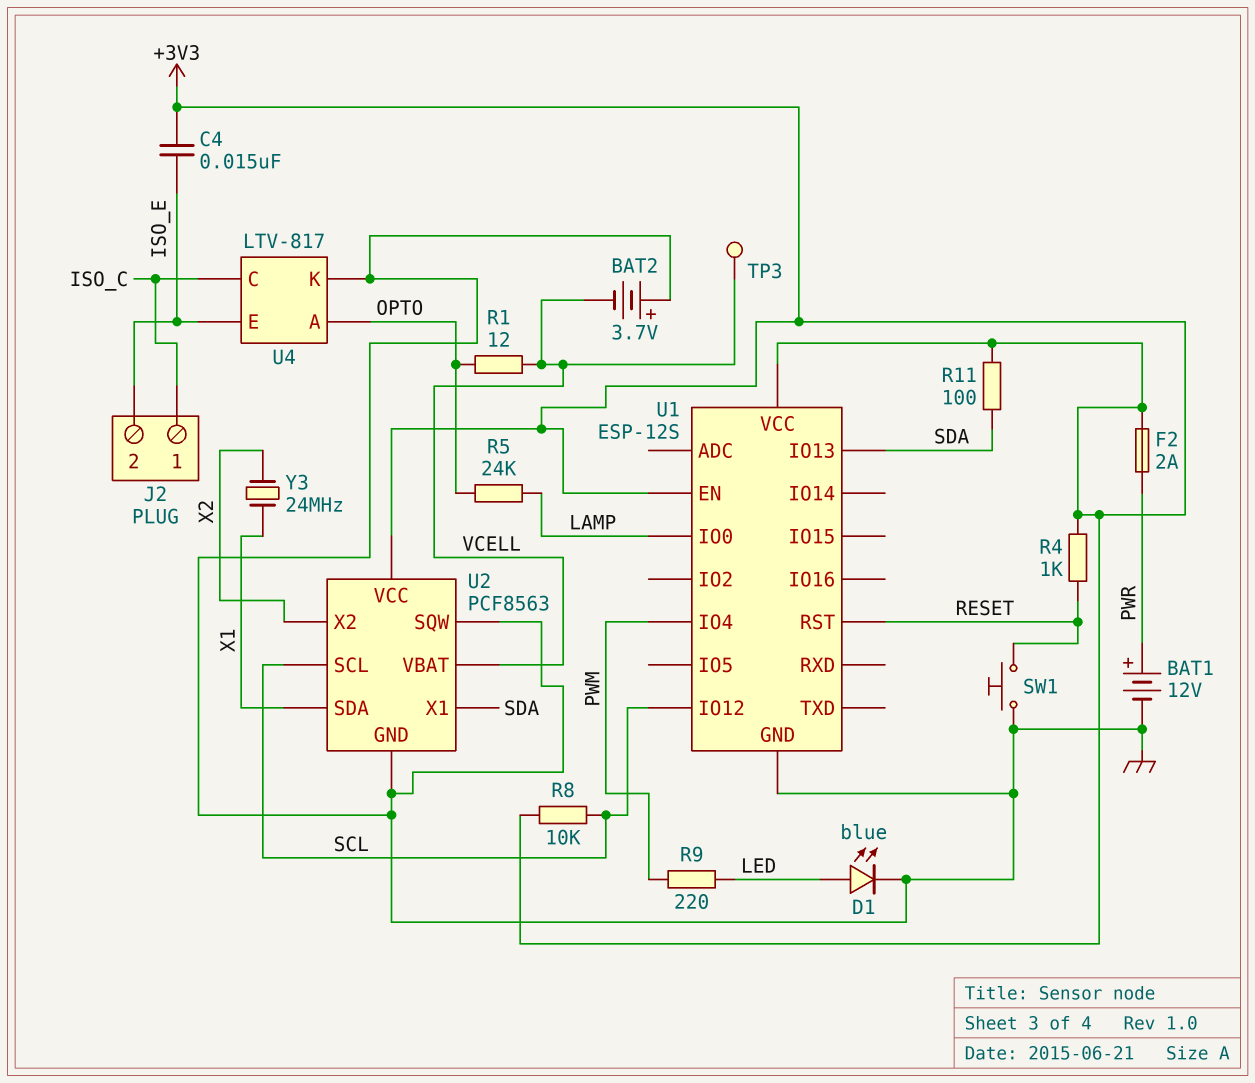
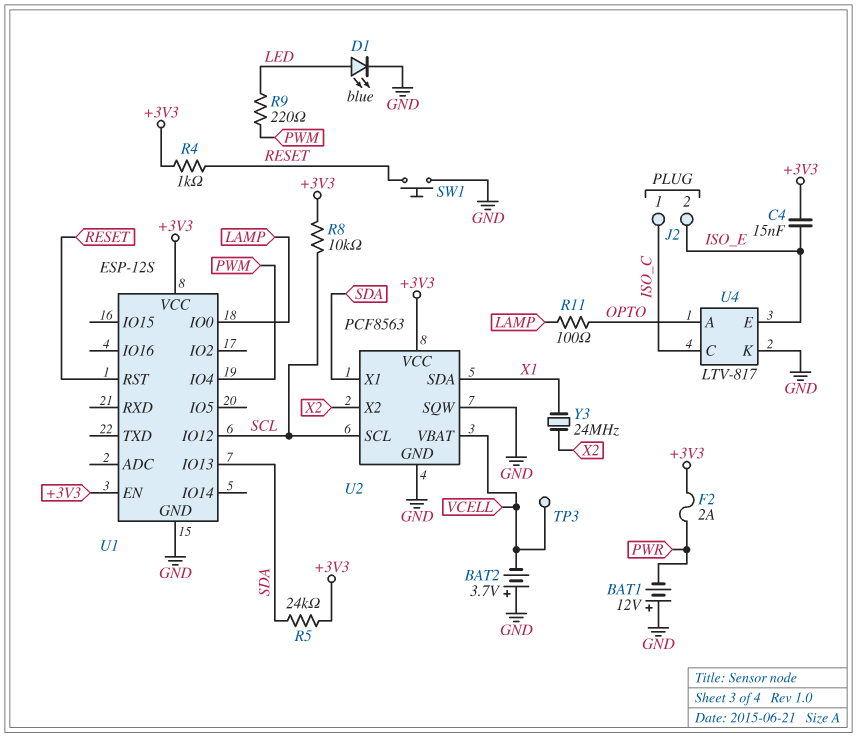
BAT1: 12V (plus PWR, minus GND) -> 12V (plus GND, minus PWR)
R1: 12 (OPTO, VCELL) -> none
R5: 24k (LAMP, OPTO) -> 24k (+3V3, SDA)
R11: 100 (+3V3, SDA) -> 100 (LAMP, OPTO)

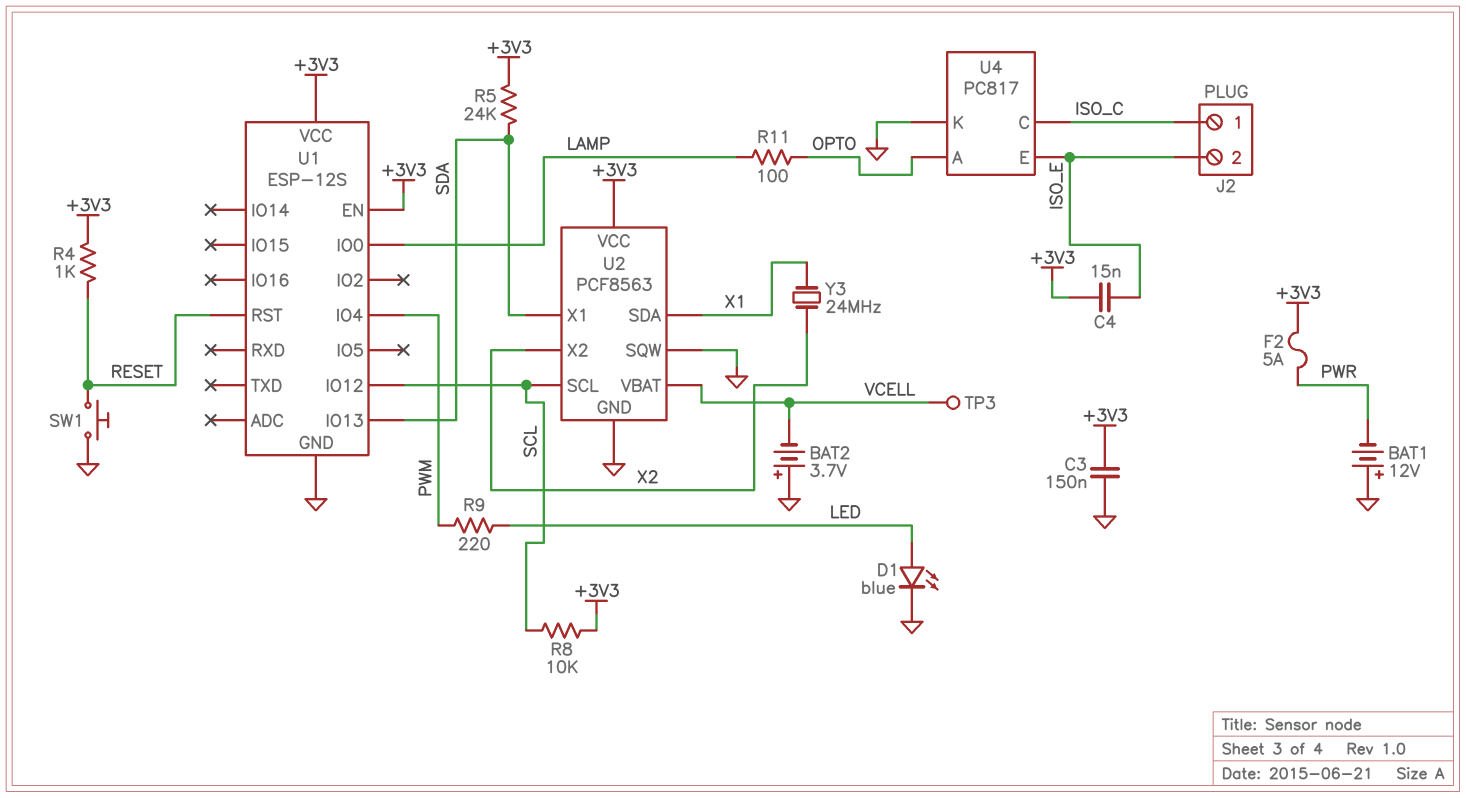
C3: none -> 150nF (+3V3, GND)
F2: 2A (+3V3, PWR) -> 5A (+3V3, PWR)
U4: LTV-817 -> PC817

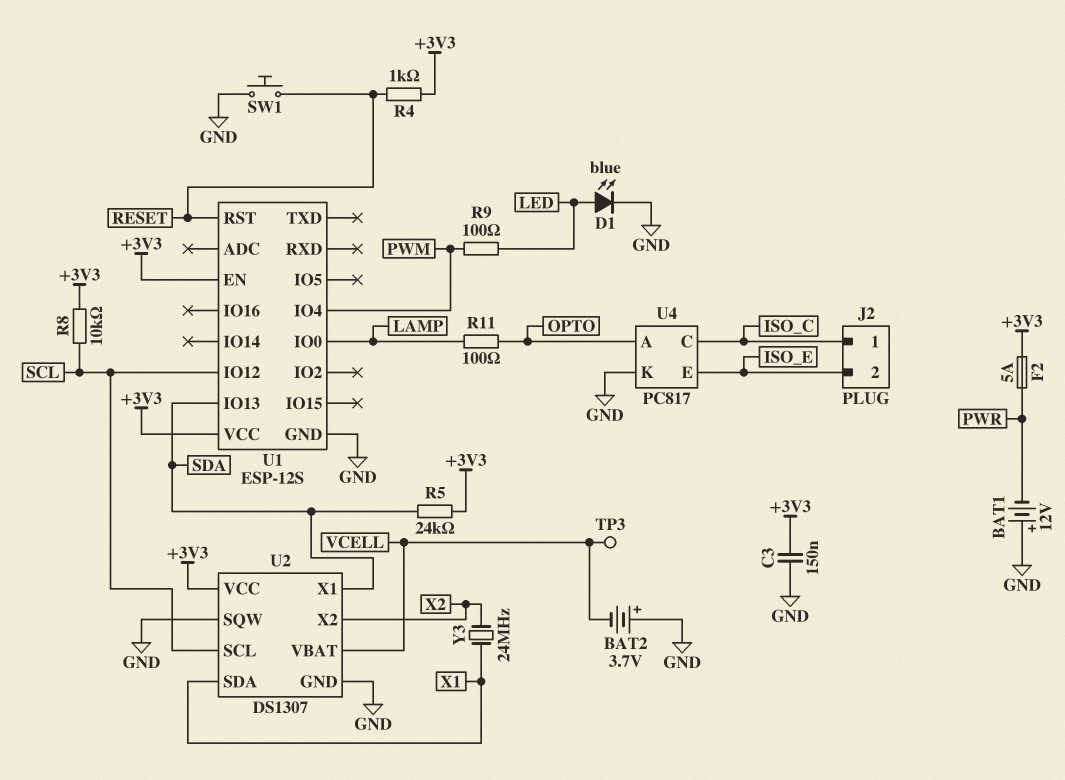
C4: 15nF (+3V3, ISO_E) -> none
R9: 220 (LED, PWM) -> 100 (LED, PWM)
U2: PCF8563 -> DS1307

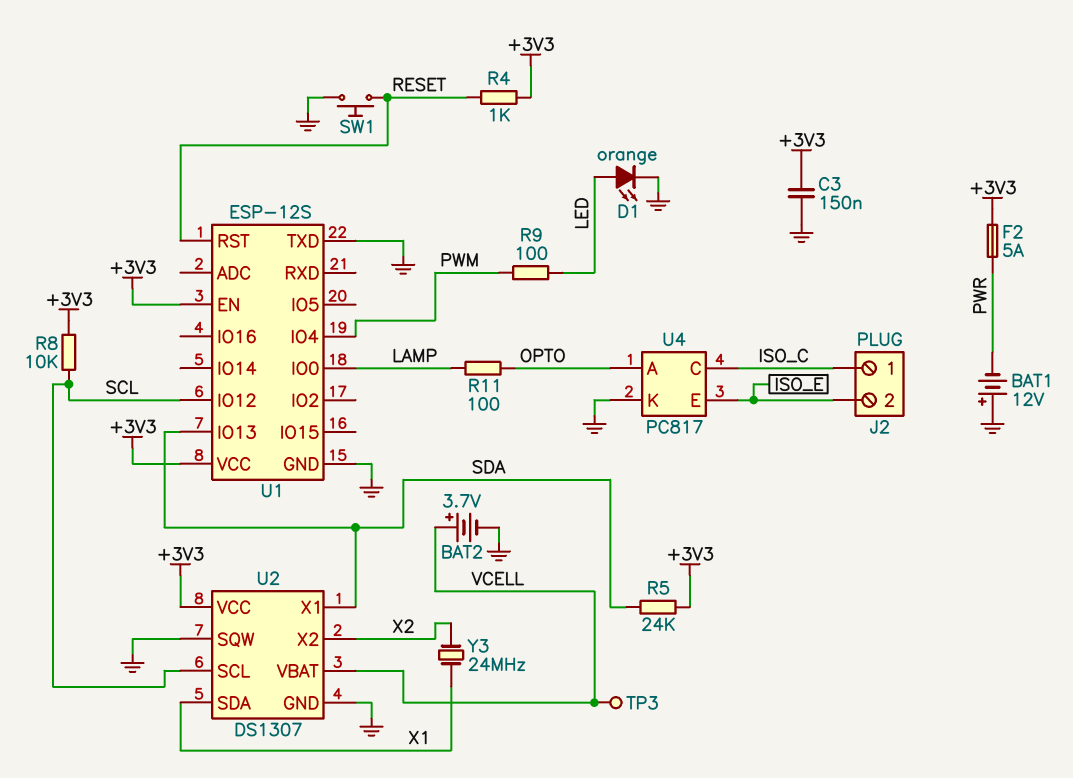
BAT2: 3.7V (plus GND, minus VCELL) -> 3.7V (plus VCELL, minus GND)
D1: LED blue (A LED, K GND) -> LED orange (A LED, K GND)
U1 pin TXD: none -> GND

